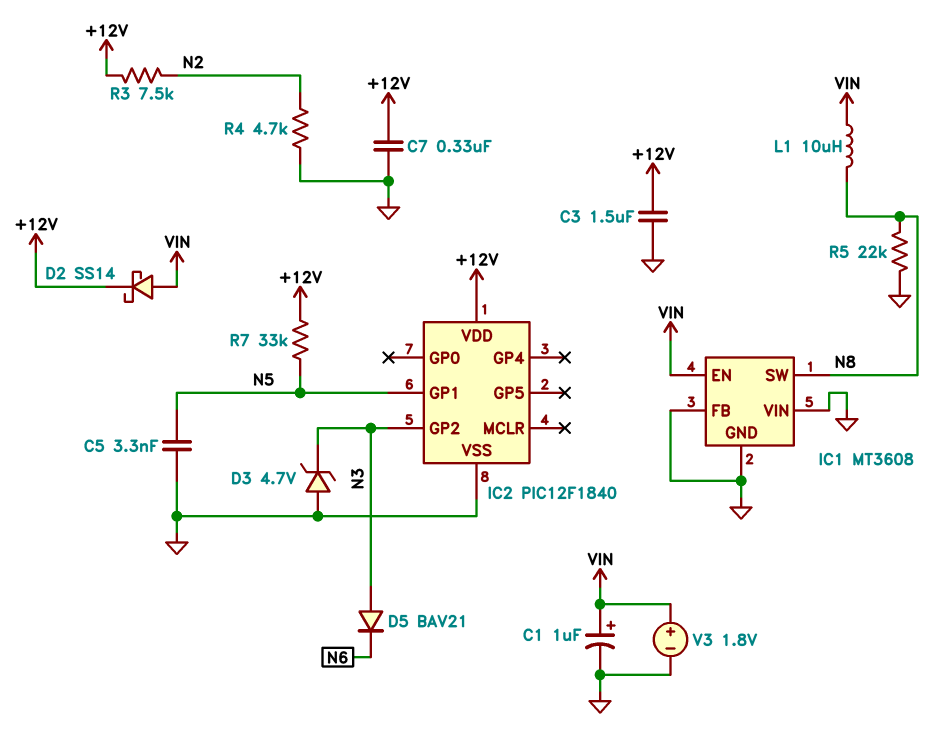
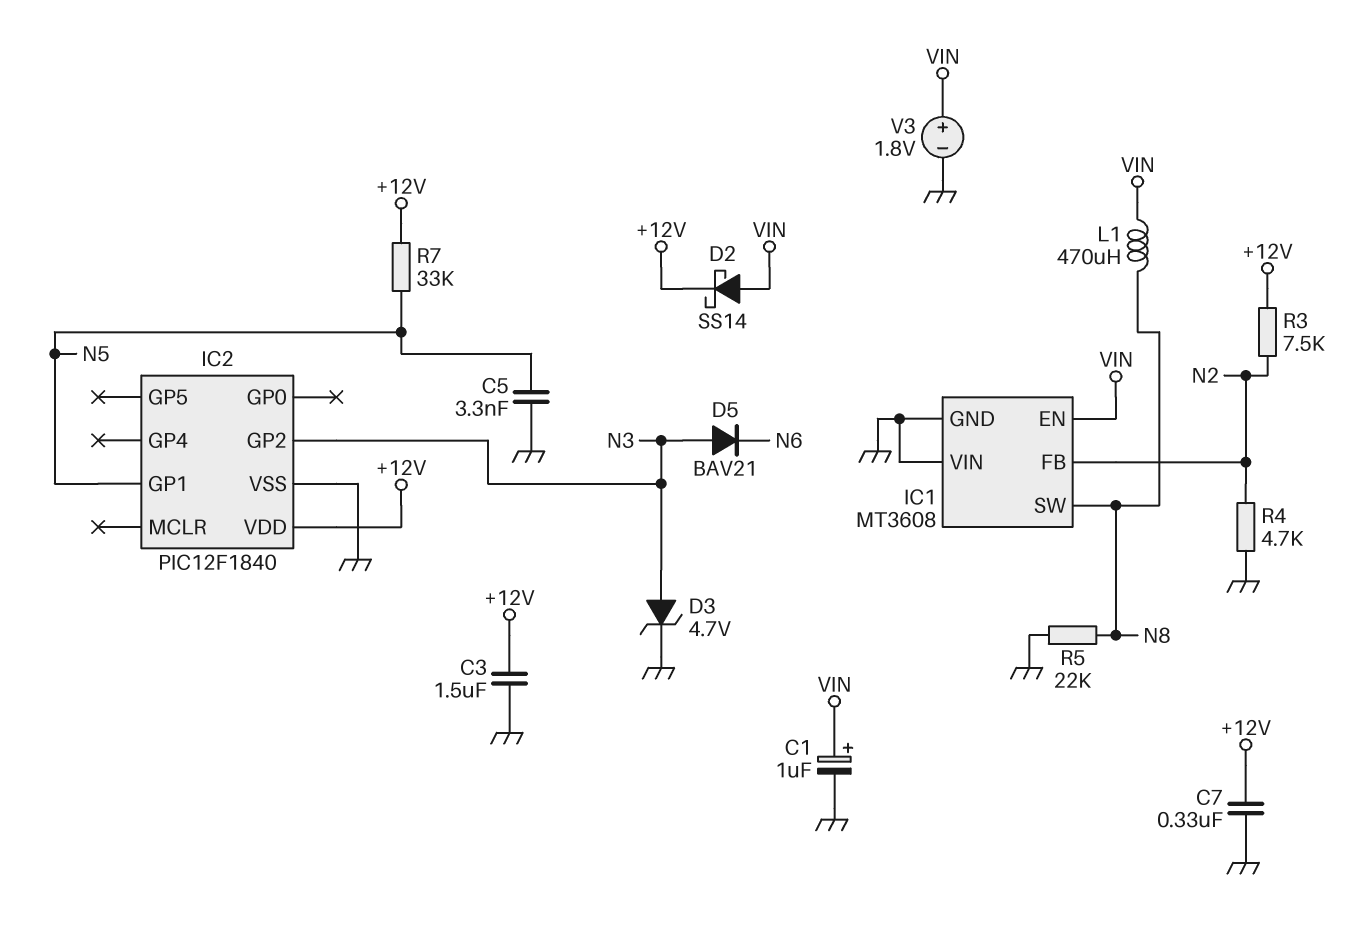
D3: zener 4.7V (A GND, K N3) -> zener 4.7V (A N3, K GND)
IC1 pin FB: GND -> N2
L1: 10uH (N8, VIN) -> 470uH (N8, VIN)

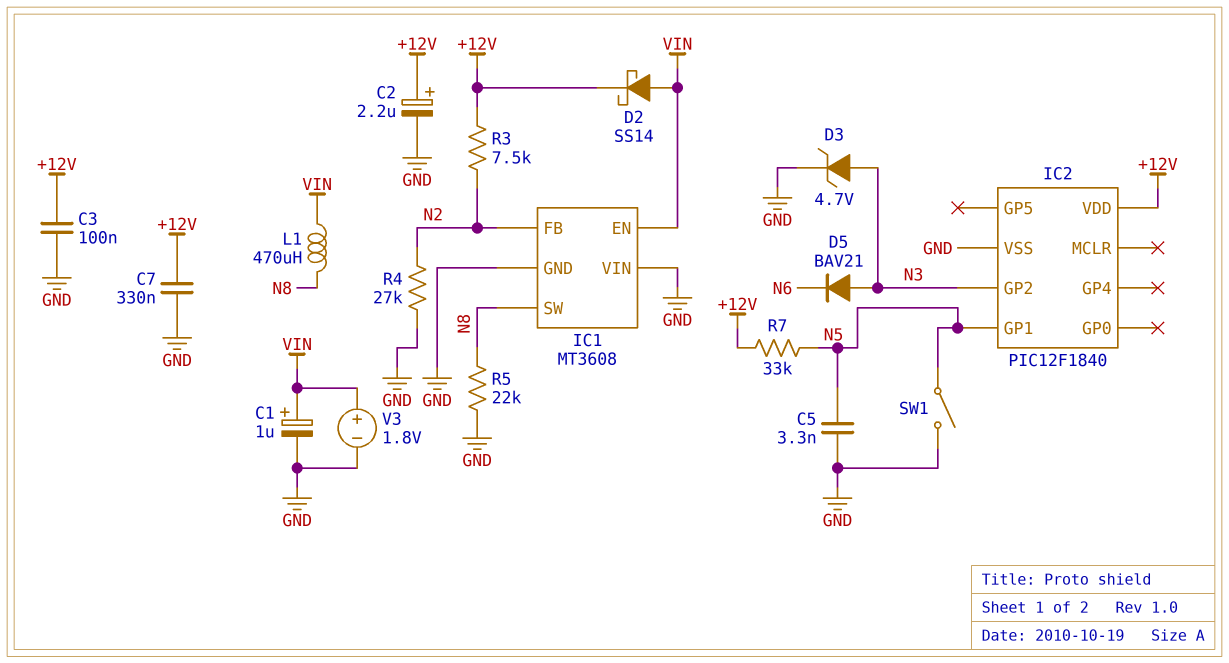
C2: none -> 2.2uF (plus +12V, minus GND)
C3: 1.5uF (+12V, GND) -> 100nF (+12V, GND)
R4: 4.7k (GND, N2) -> 27k (GND, N2)
SW1: none -> switch (GND, N5)

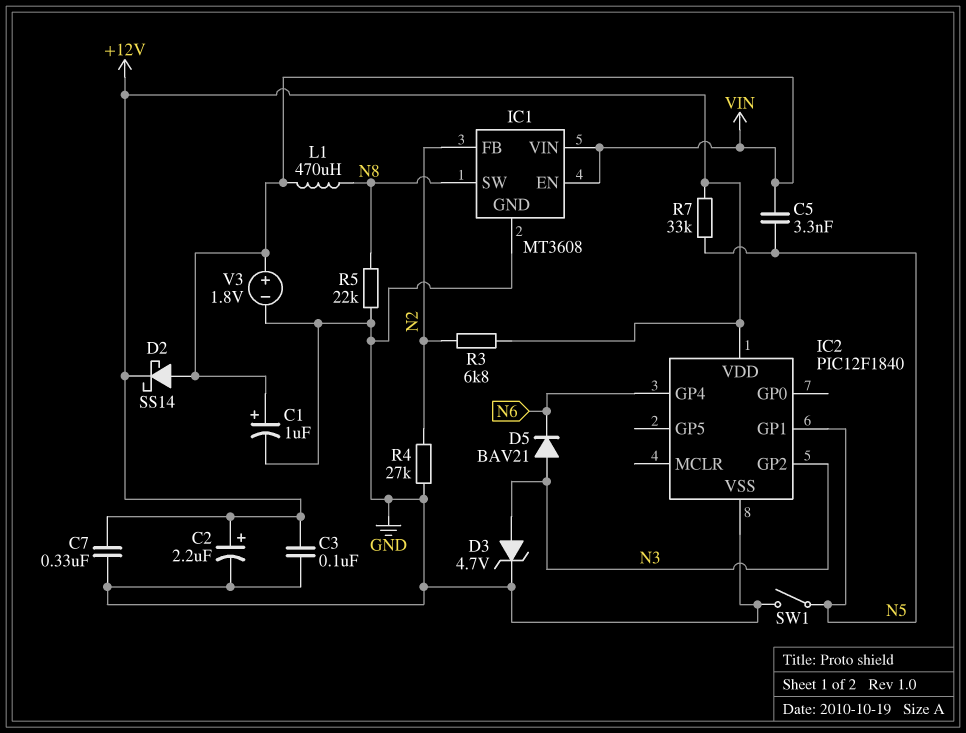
C5: 3.3nF (GND, N5) -> 3.3nF (N5, VIN)
IC1 pin VIN: GND -> VIN
IC2 pin GP4: none -> N6
R3: 7.5k (+12V, N2) -> 6.8k (+12V, N2)

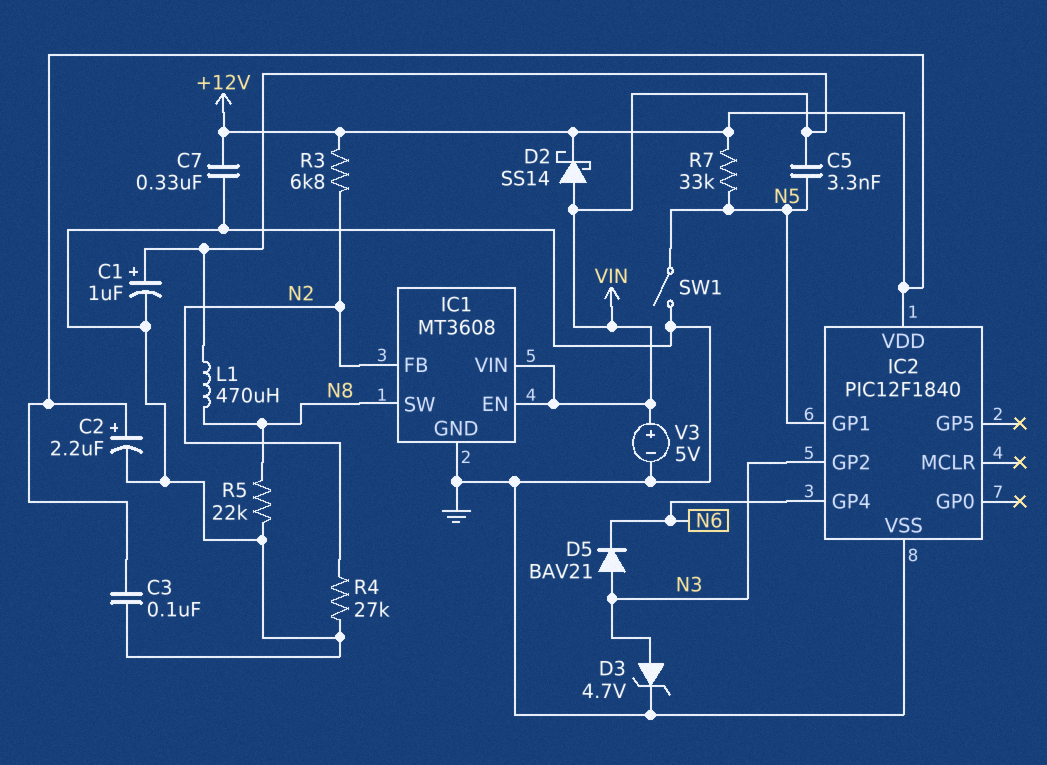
V3: 1.8V (plus VIN, minus GND) -> 5V (plus VIN, minus GND)

